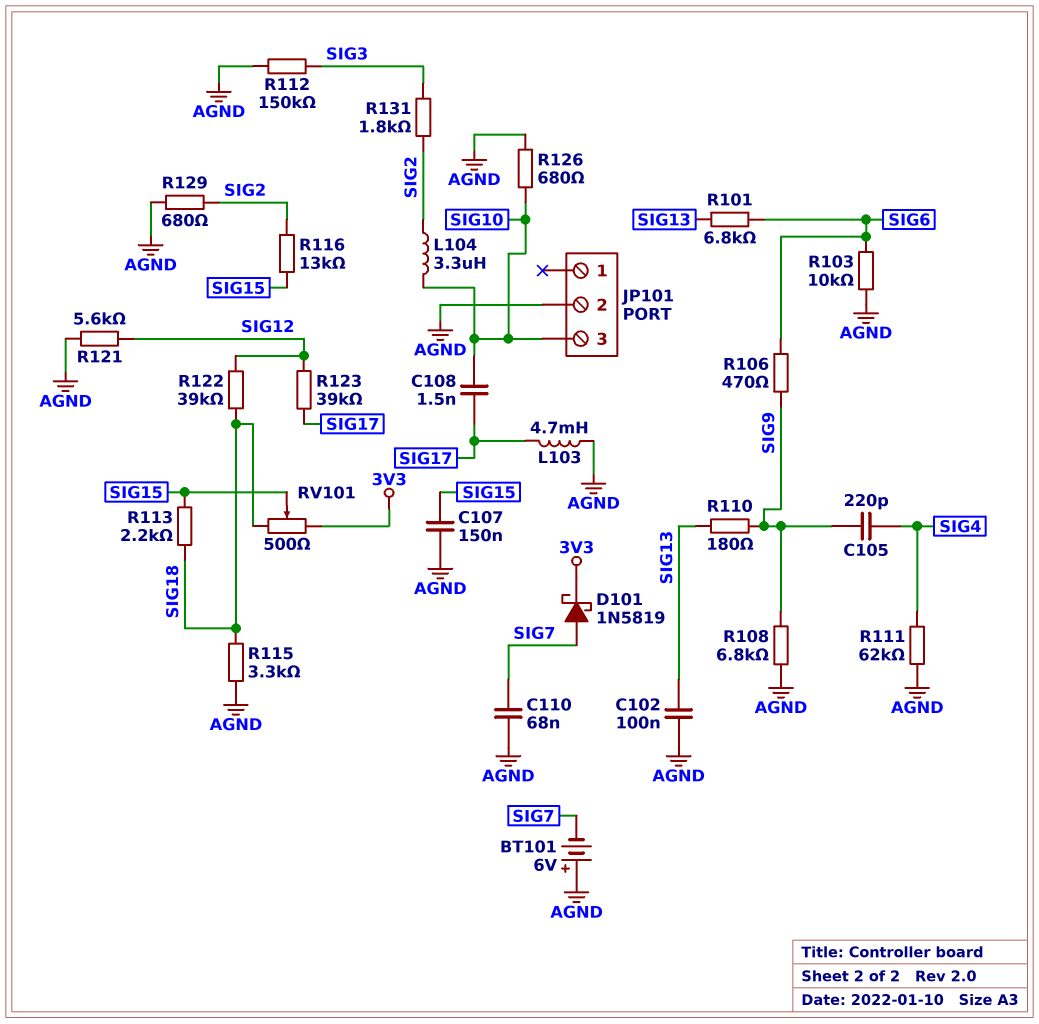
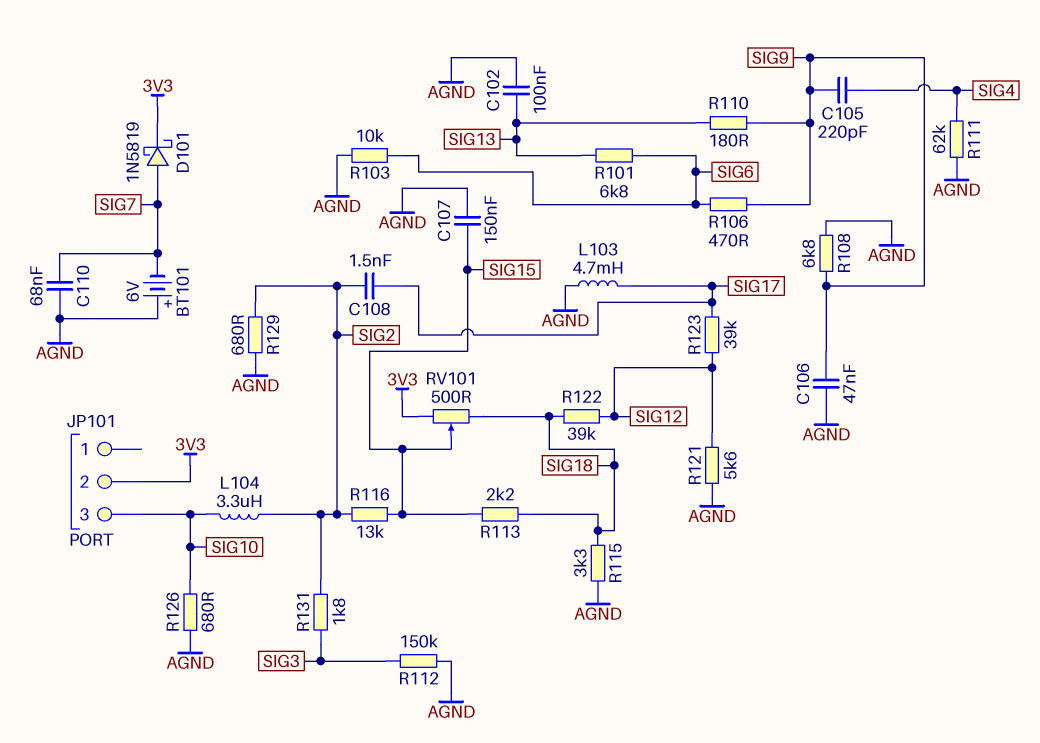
C106: none -> 47nF (AGND, SIG9)
C108: 1.5nF (SIG10, SIG17) -> 1.5nF (SIG2, SIG17)
JP101 pin 2: AGND -> 3V3

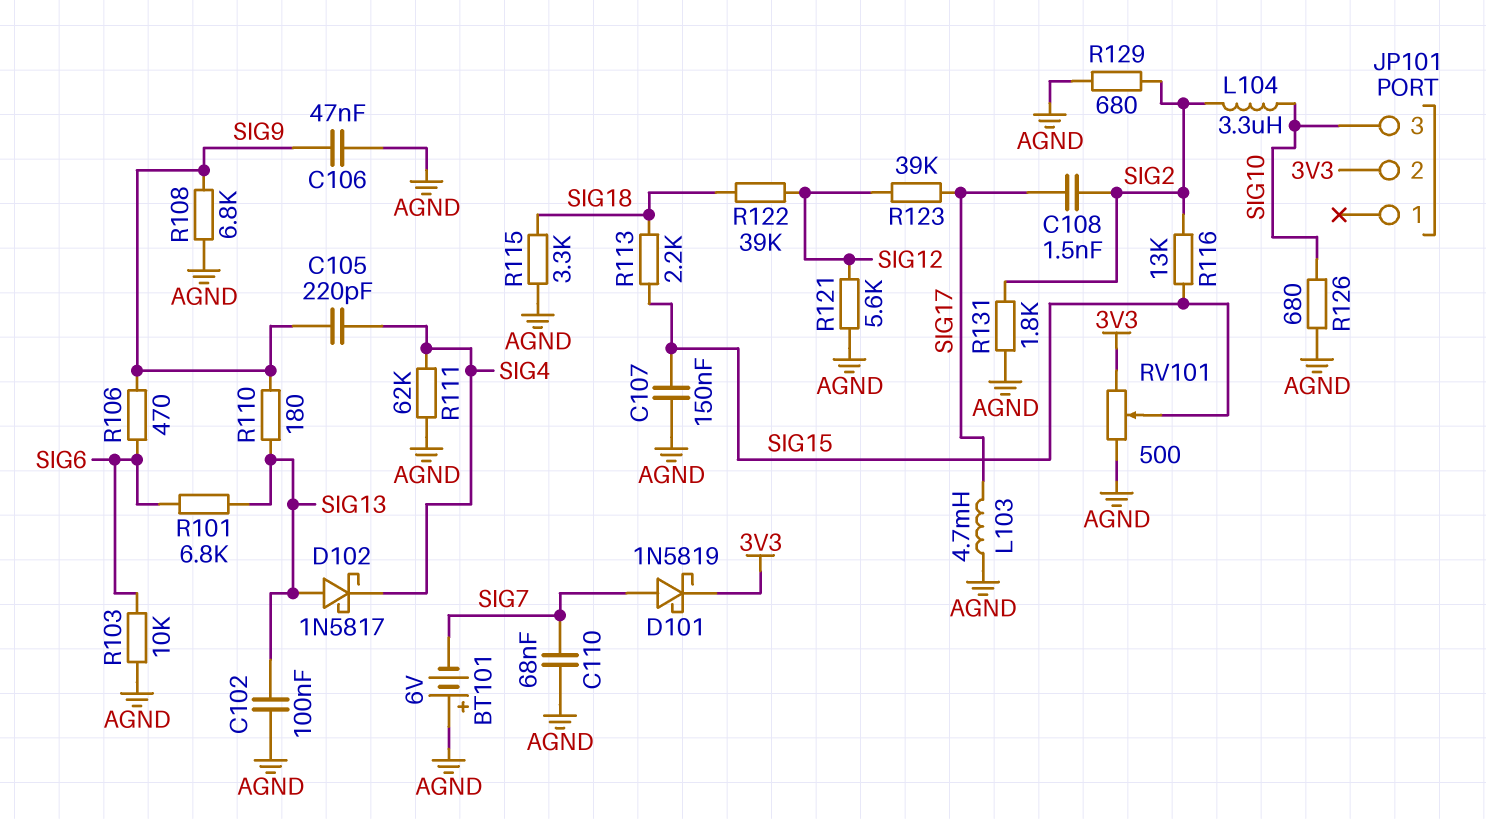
D102: none -> schottky 1N5817 (A SIG13, K SIG4)
R112: 150k (AGND, SIG3) -> none
R131: 1.8k (SIG2, SIG3) -> 1.8k (AGND, SIG2)
RV101: 500 (3V3, SIG18, wiper SIG15) -> 500 (3V3, AGND, wiper SIG15)

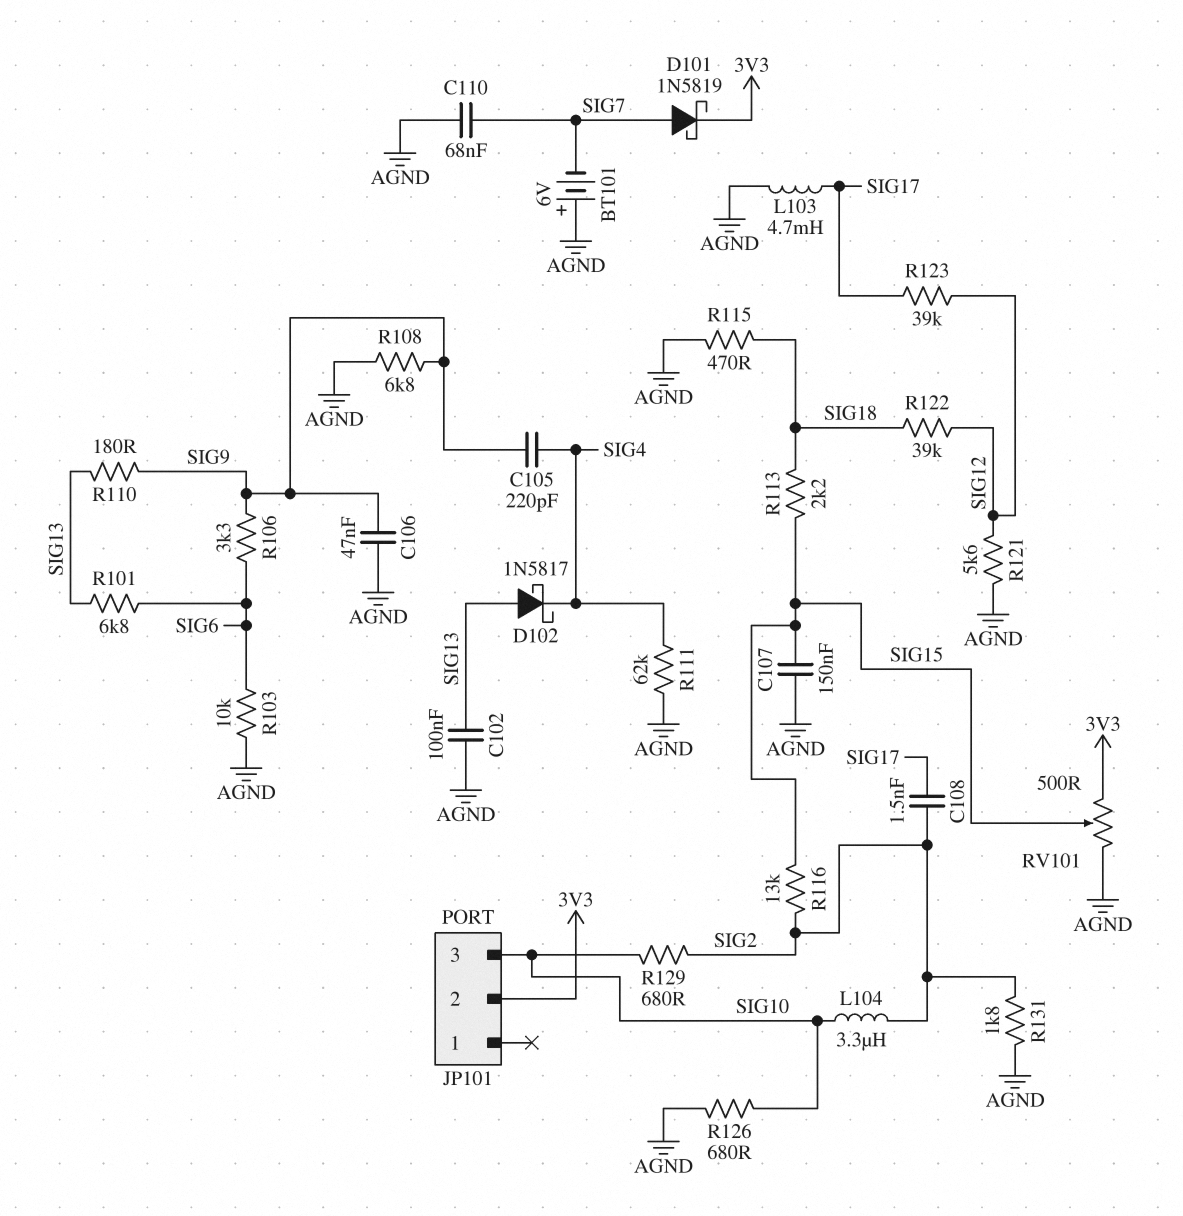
R106: 470 (SIG6, SIG9) -> 3.3k (SIG6, SIG9)
R115: 3.3k (AGND, SIG18) -> 470 (AGND, SIG18)
R129: 680 (AGND, SIG2) -> 680 (SIG2, SIG10)

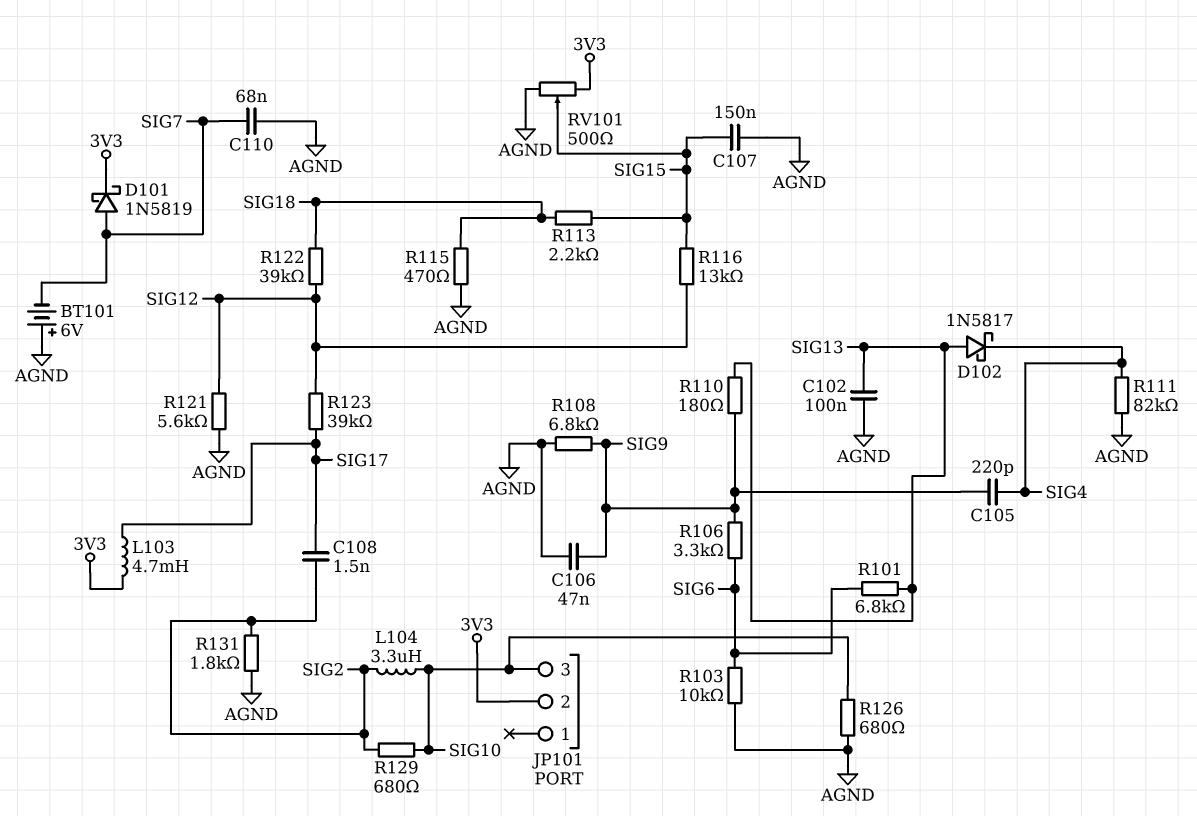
L103: 4.7mH (AGND, SIG17) -> 4.7mH (3V3, SIG17)
R111: 62k (AGND, SIG4) -> 82k (AGND, SIG4)
R116: 13k (SIG2, SIG15) -> 13k (SIG12, SIG15)

